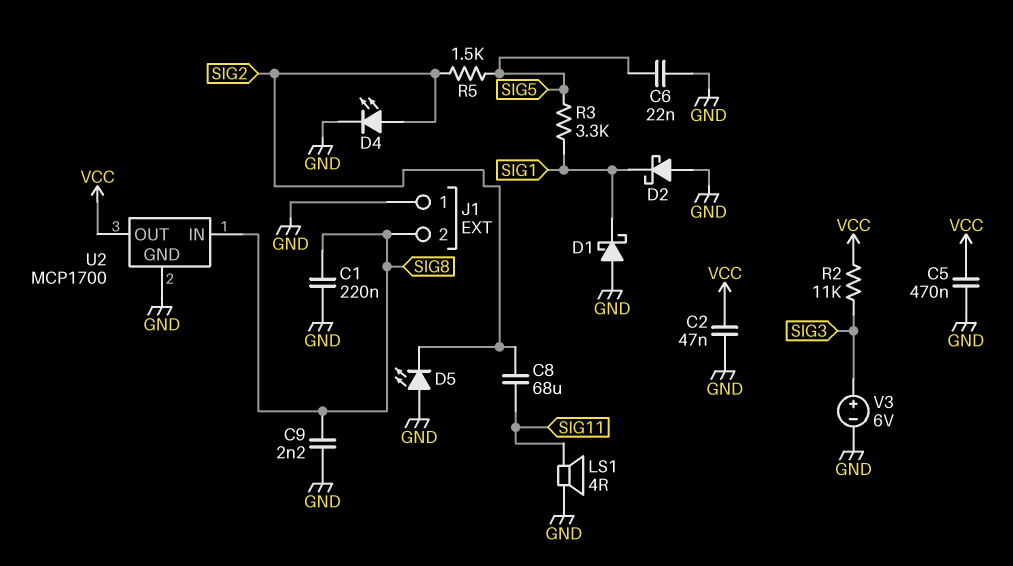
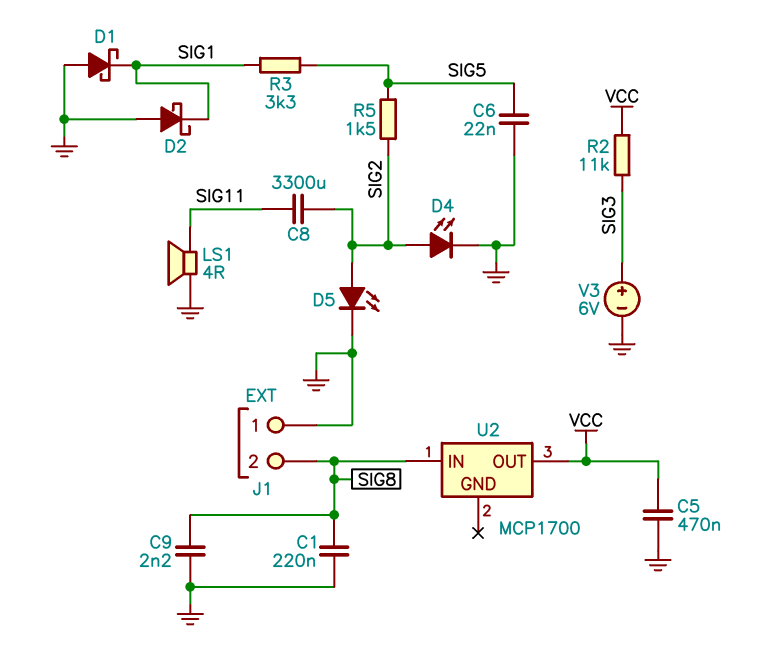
C2: 47nF (GND, VCC) -> none
C8: 68uF (SIG2, SIG11) -> 3300uF (SIG2, SIG11)
D5: LED (A GND, K SIG2) -> LED (A SIG2, K GND)
U2 pin GND: GND -> none

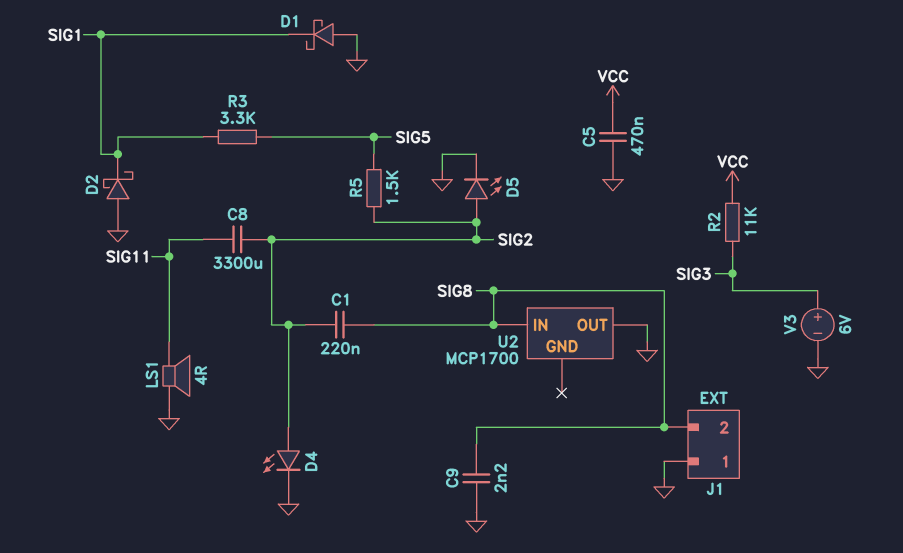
C1: 220nF (GND, SIG8) -> 220nF (SIG2, SIG8)
C6: 22nF (GND, SIG5) -> none
U2 pin OUT: VCC -> GND

